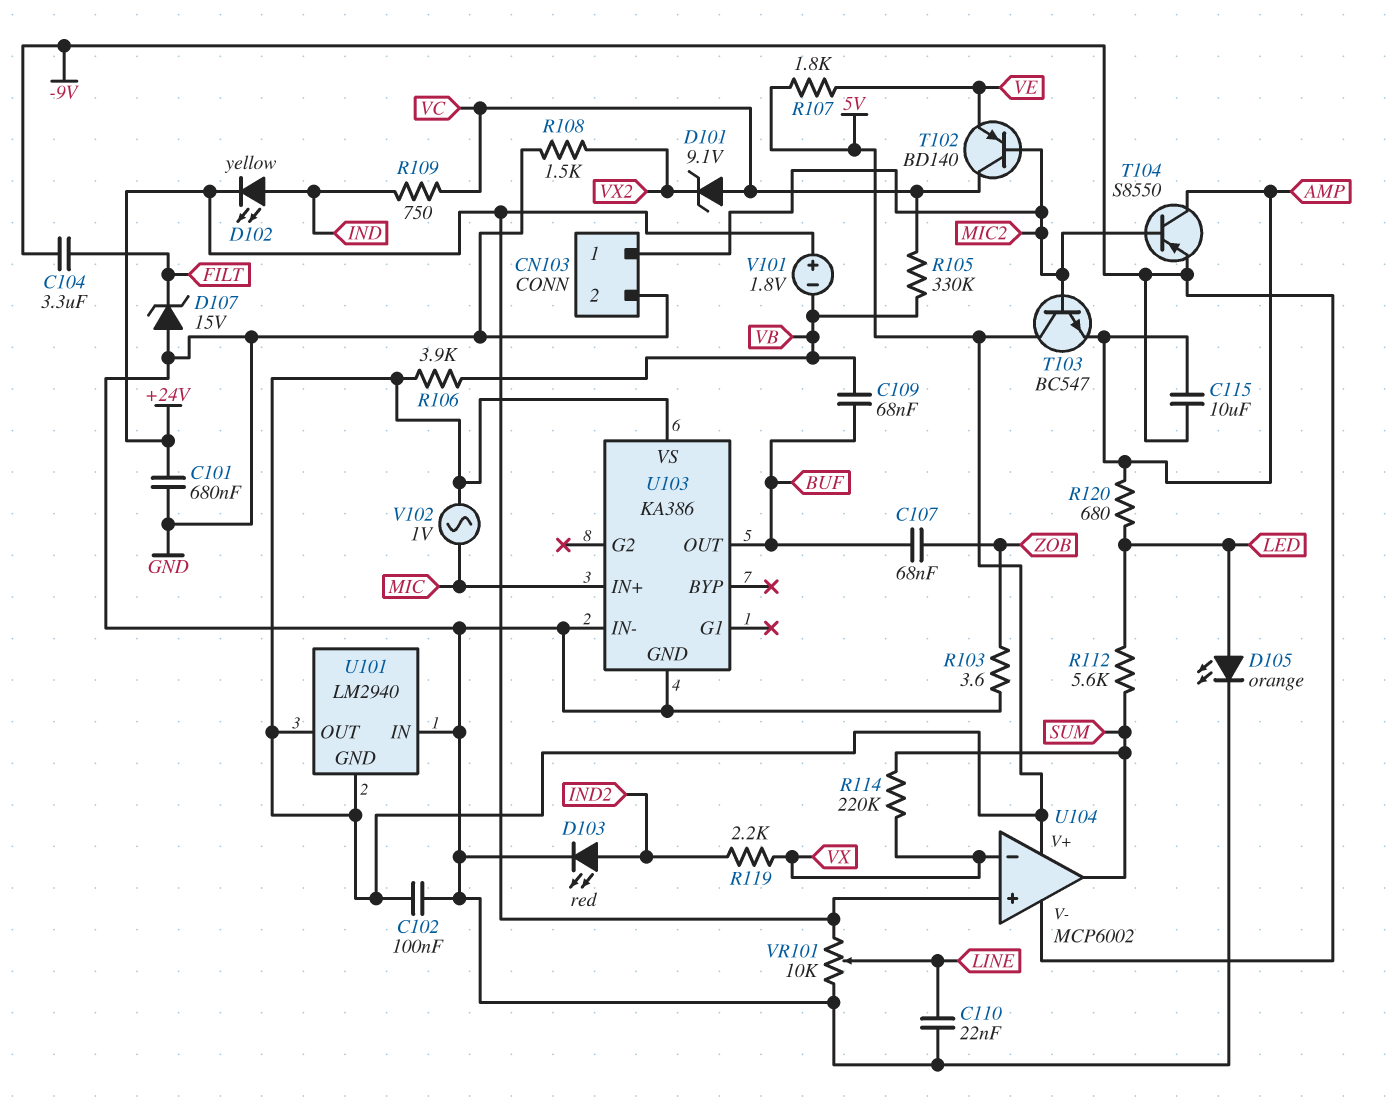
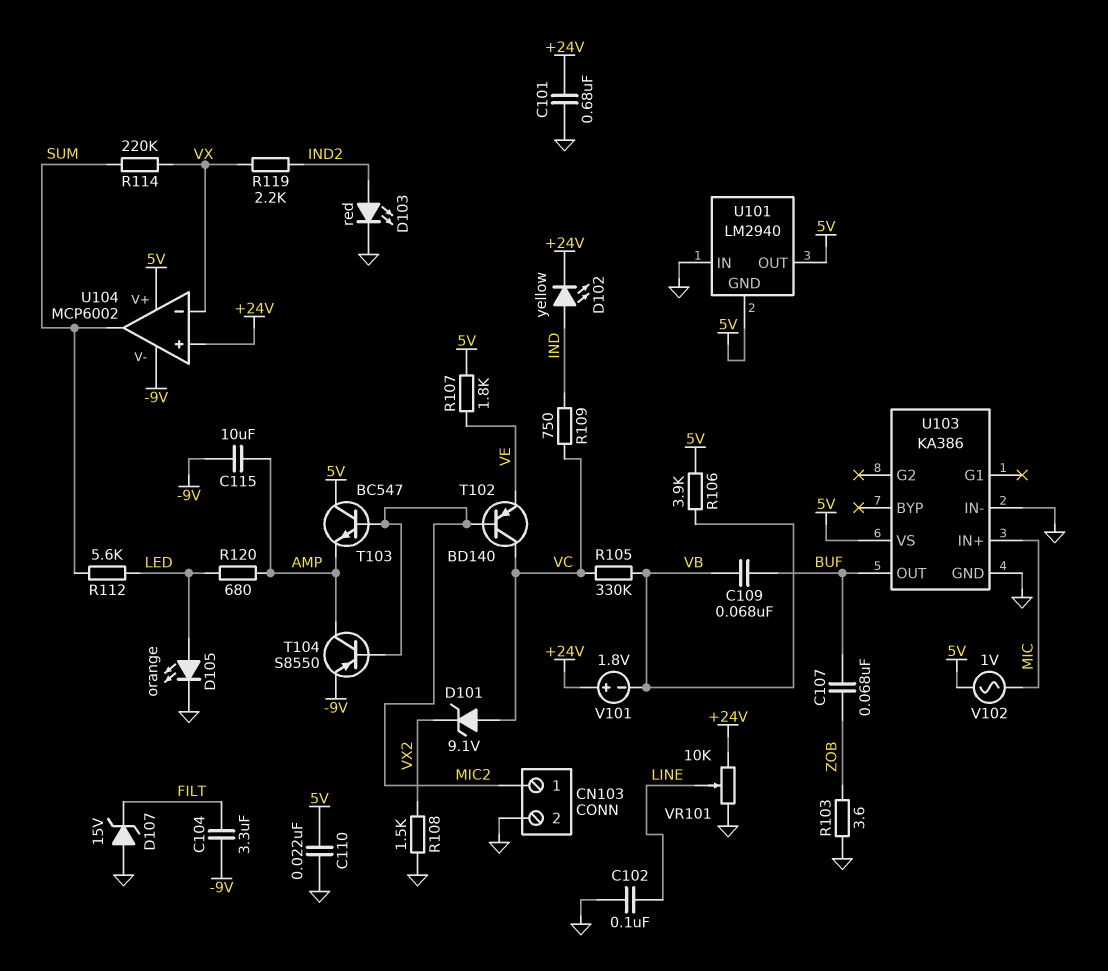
C102: 100nF (5V, GND) -> 100nF (GND, LINE)
C110: 22nF (GND, LINE) -> 22nF (5V, GND)

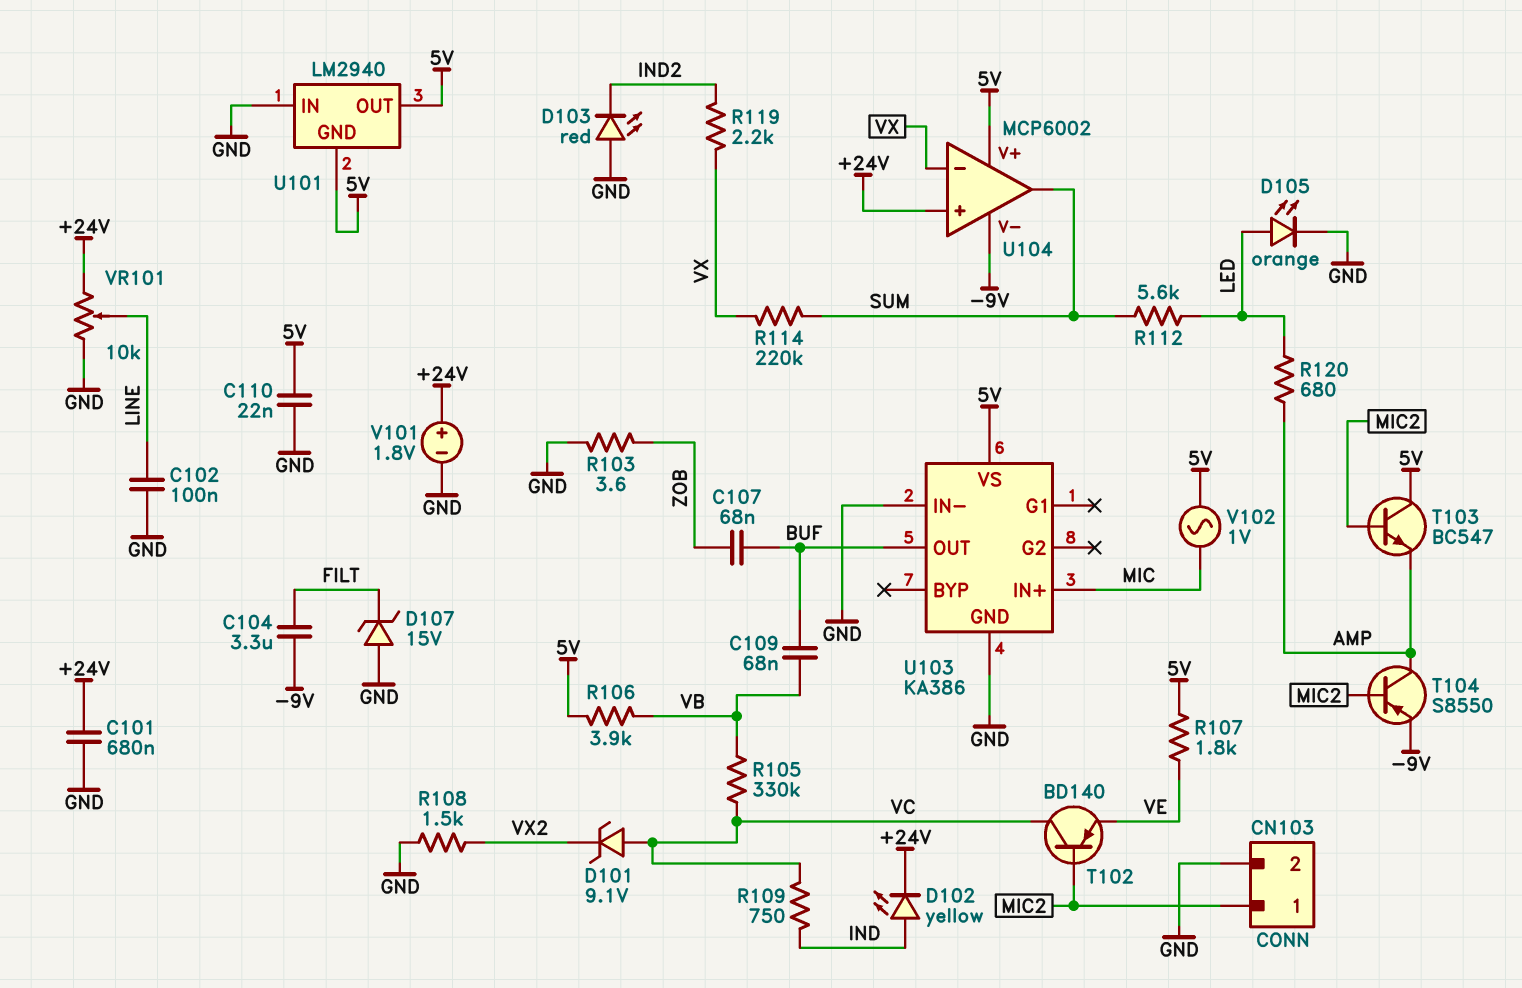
C115: 10uF (-9V, AMP) -> none
D103: LED red (A IND2, K GND) -> LED red (A GND, K IND2)
V101: 1.8V (plus +24V, minus VB) -> 1.8V (plus +24V, minus GND)

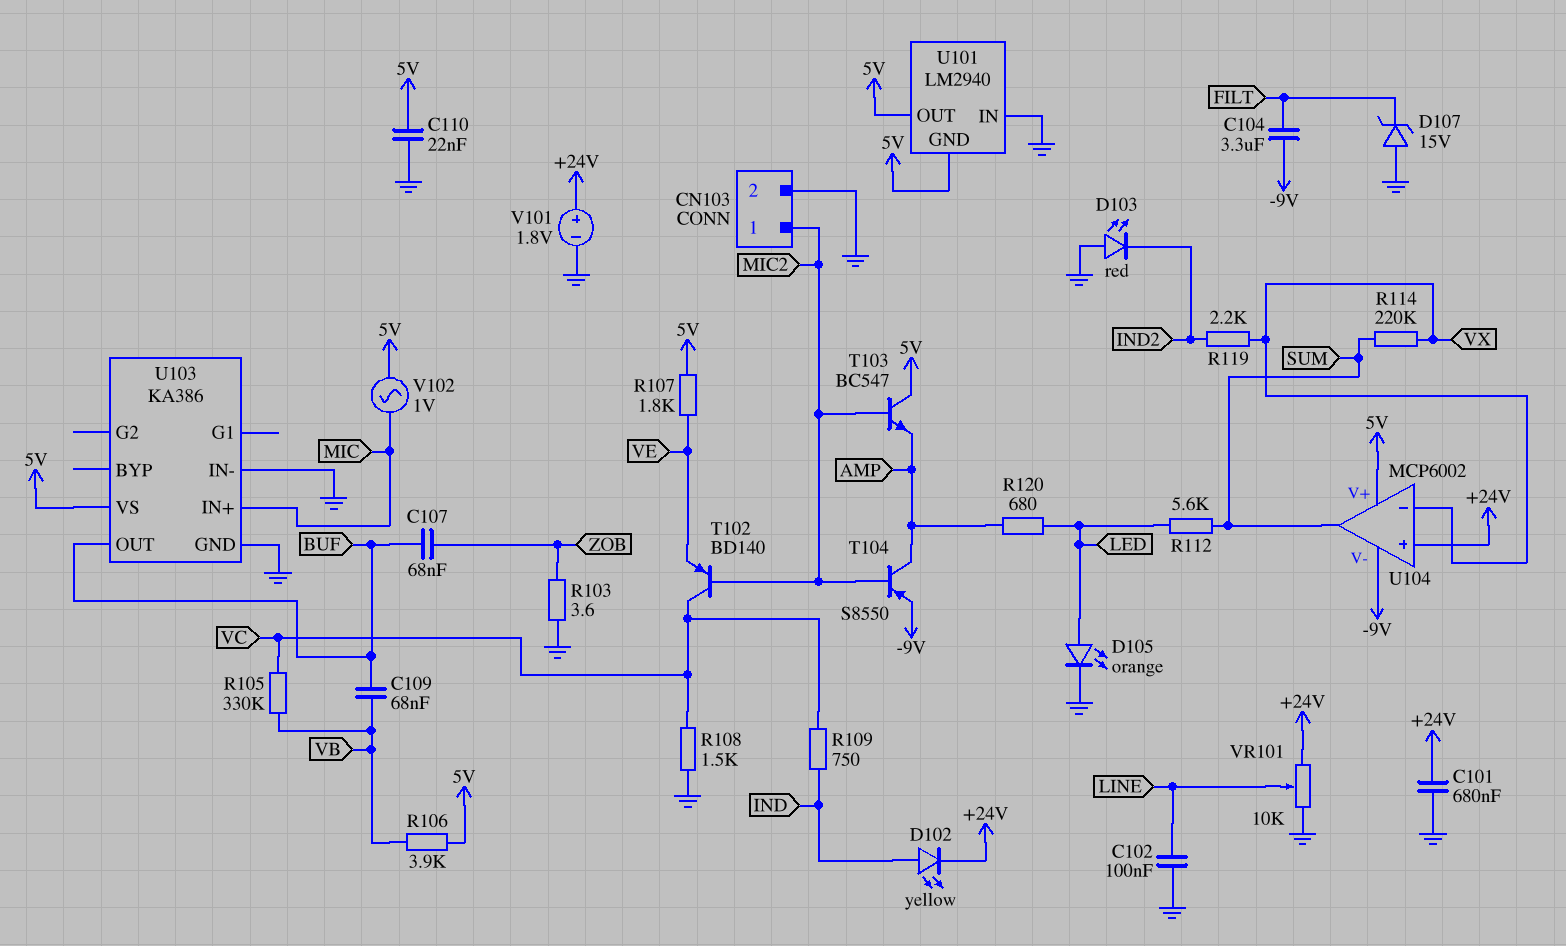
D101: zener 9.1V (A VC, K VX2) -> none
R108: 1.5k (GND, VX2) -> 1.5k (GND, VC)

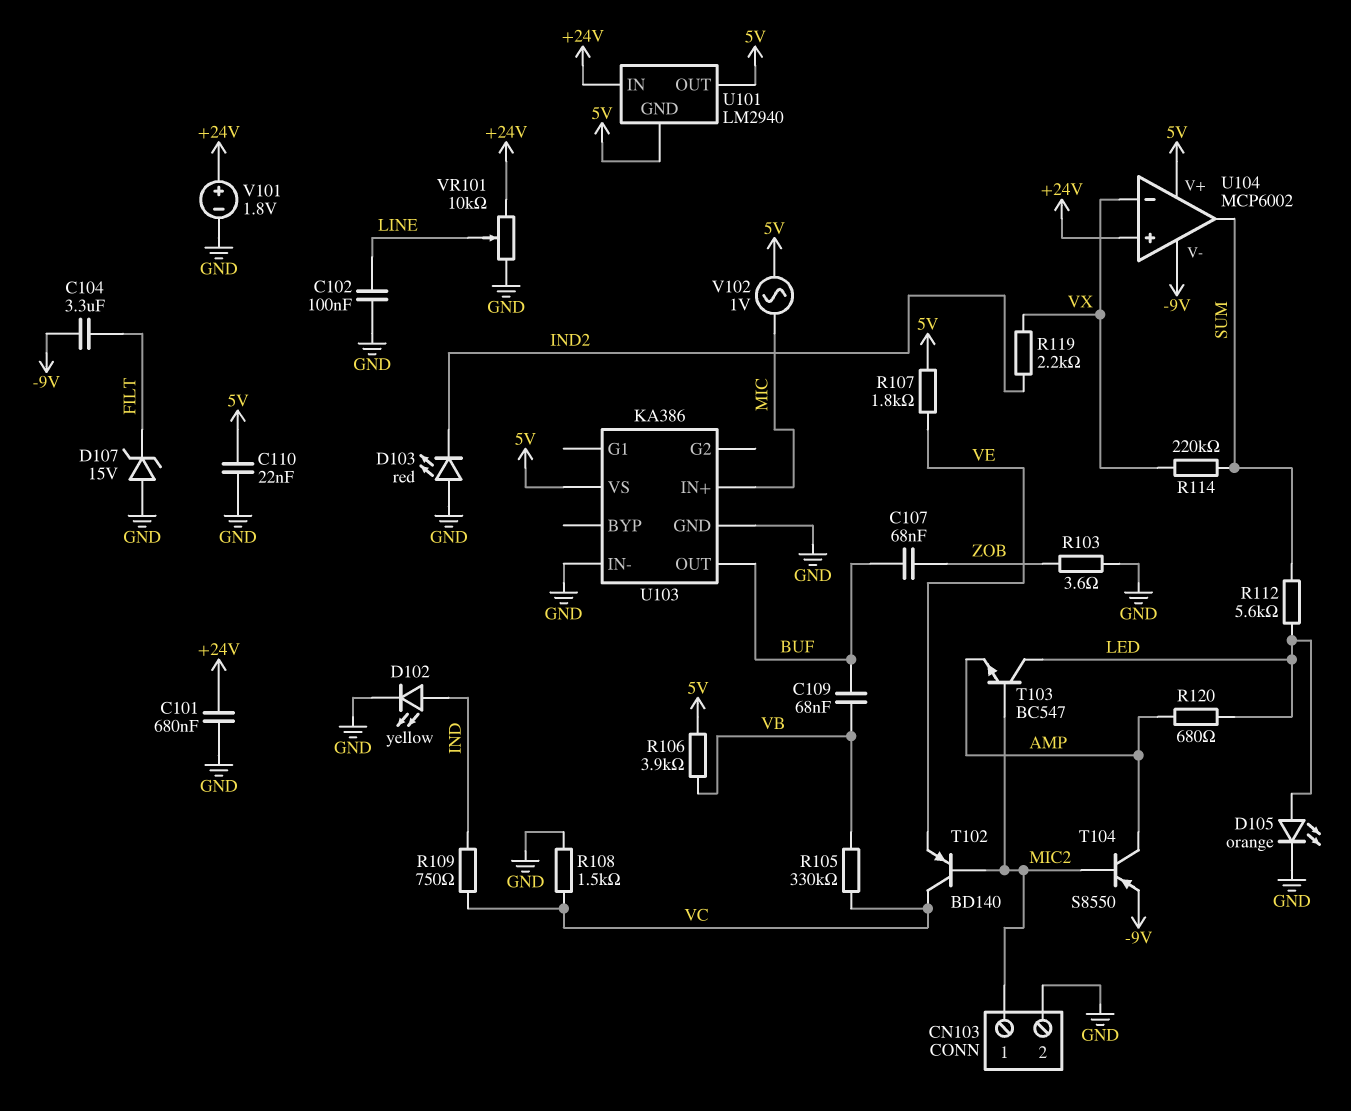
D102: LED yellow (A IND, K +24V) -> LED yellow (A IND, K GND)
T103: NPN BC547 (B MIC2, C 5V, E AMP) -> NPN BC547 (B MIC2, C LED, E AMP)
U101 pin IN: GND -> +24V

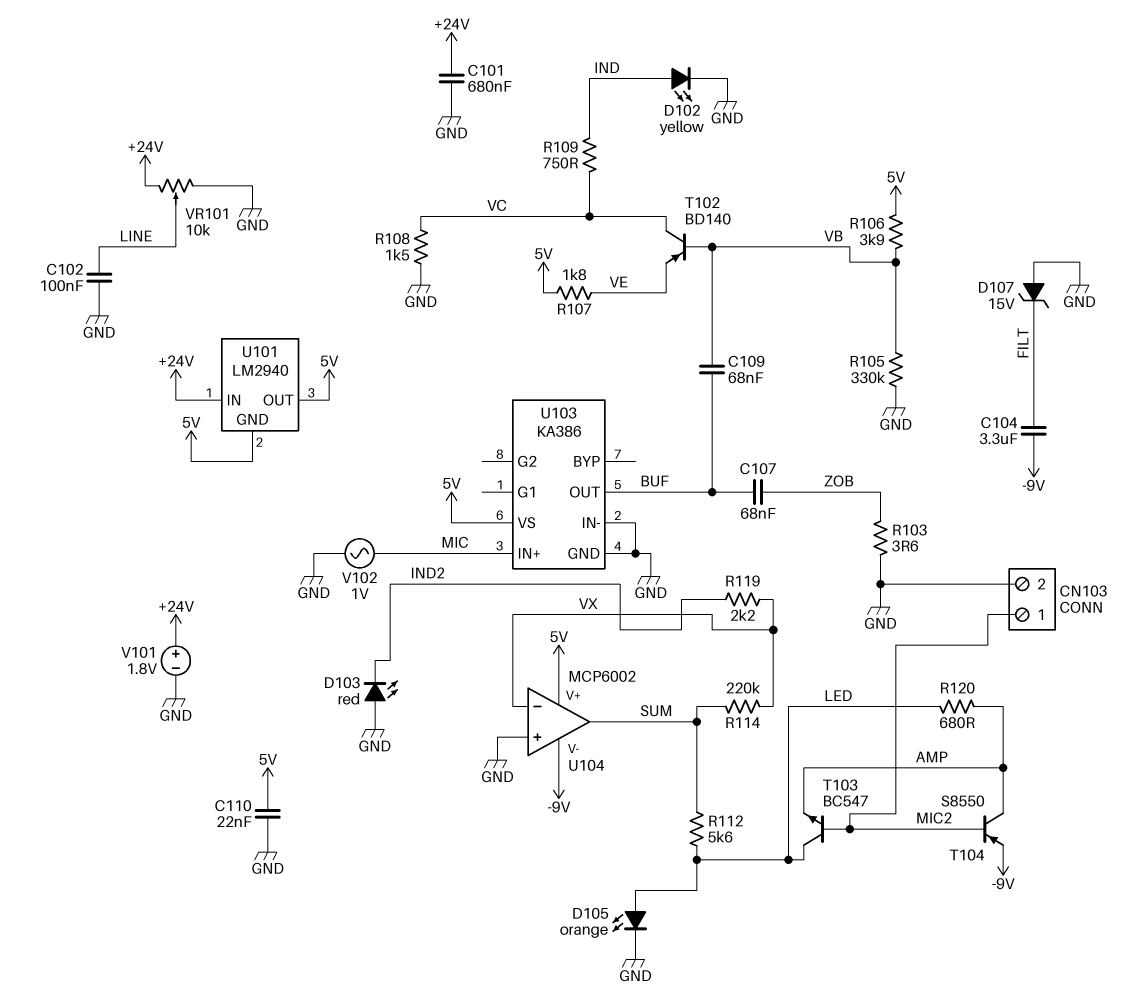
R105: 330k (VB, VC) -> 330k (GND, VB)
T102: PNP BD140 (B MIC2, C VC, E VE) -> PNP BD140 (B VB, C VC, E VE)
U104 pin in+: +24V -> GND
V102: AC 1V (5V, MIC) -> AC 1V (GND, MIC)

